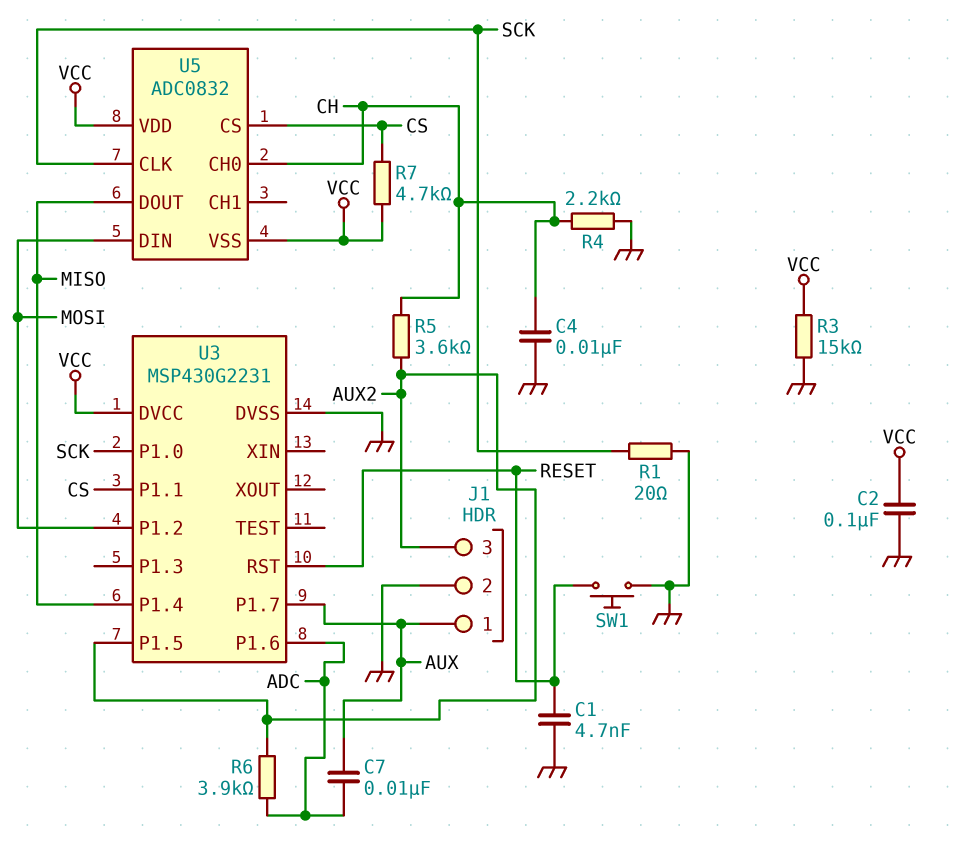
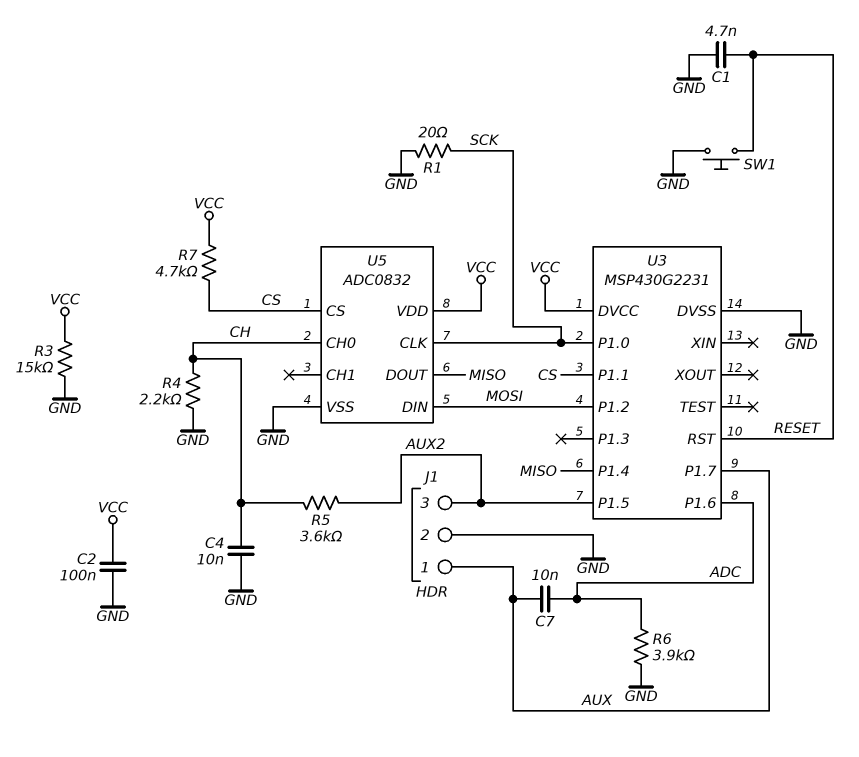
R6: 3.9k (ADC, AUX2) -> 3.9k (ADC, GND)
U5 pin VSS: VCC -> GND

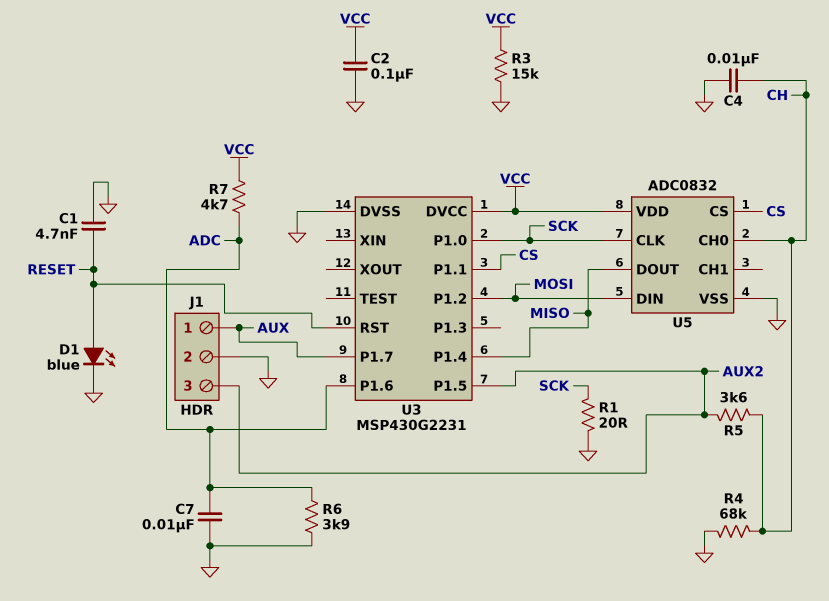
C7: 10nF (ADC, AUX) -> 10nF (ADC, GND)
D1: none -> LED blue (A RESET, K GND)
R4: 2.2k (CH, GND) -> 68k (CH, GND)
R7: 4.7k (CS, VCC) -> 4.7k (ADC, VCC)
SW1: button (GND, RESET) -> none

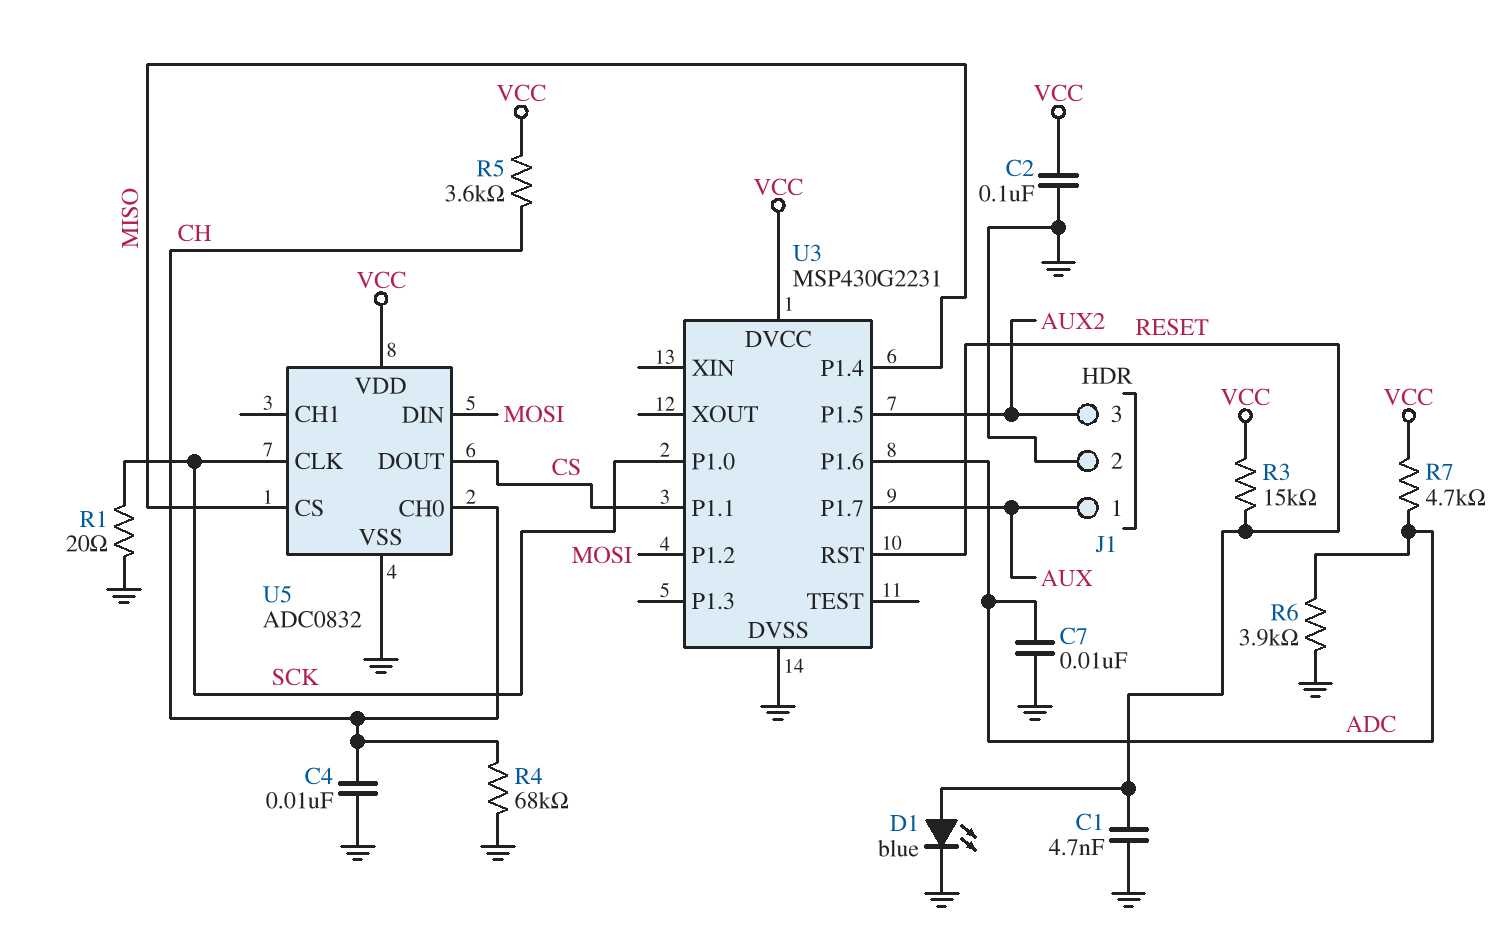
R3: 15k (GND, VCC) -> 15k (RESET, VCC)
R5: 3.6k (AUX2, CH) -> 3.6k (CH, VCC)
U5 pin CS: CS -> MISO
U5 pin DOUT: MISO -> CS

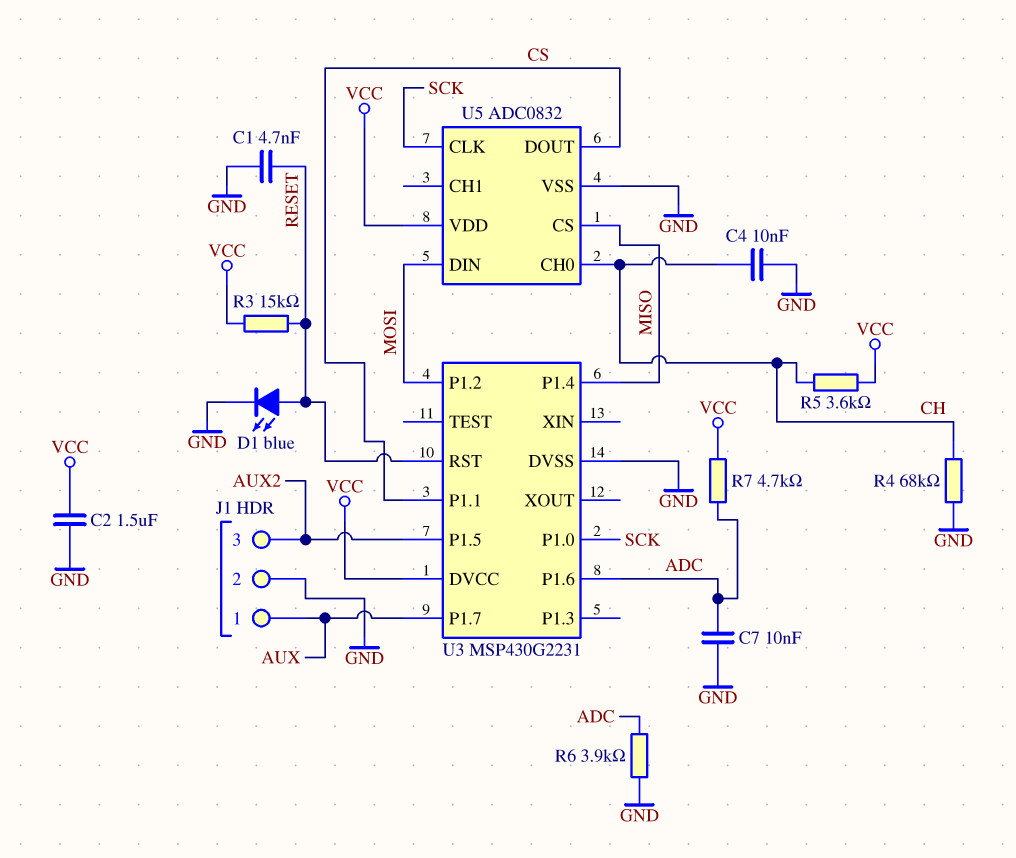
C2: 100nF (GND, VCC) -> 1.5uF (GND, VCC)
R1: 20 (GND, SCK) -> none

